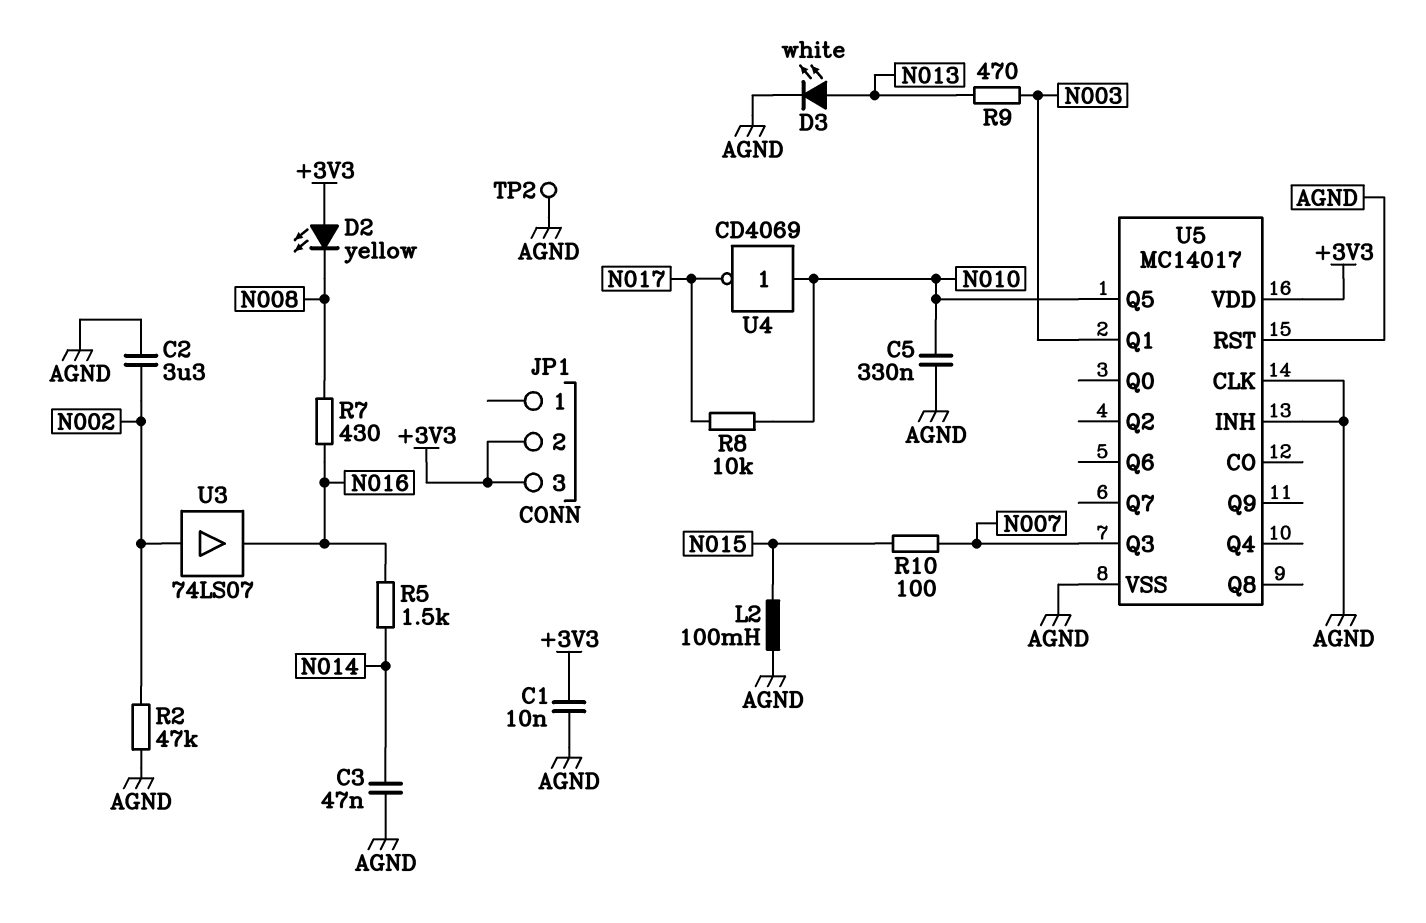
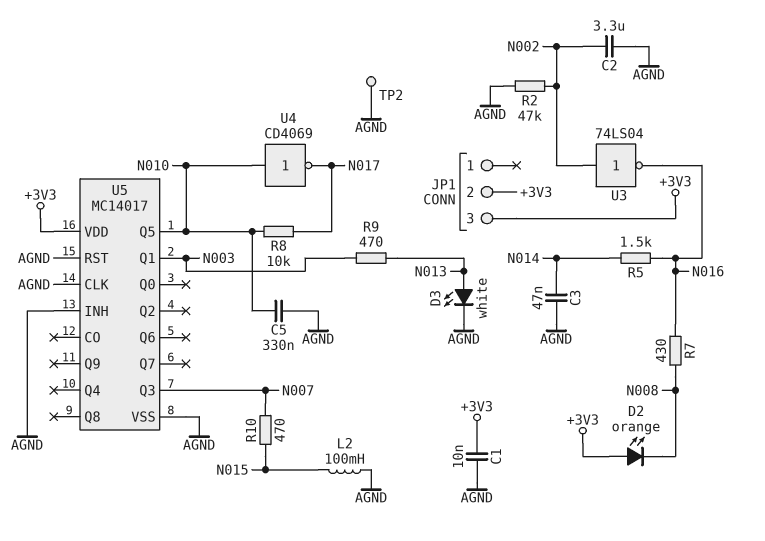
D2: LED yellow (A +3V3, K N008) -> LED orange (A +3V3, K N008)
R10: 100 (N007, N015) -> 470 (N007, N015)
U3: buffer 74LS07 (in N002, out N016) -> NOT 74LS04 (in N002, out N016)

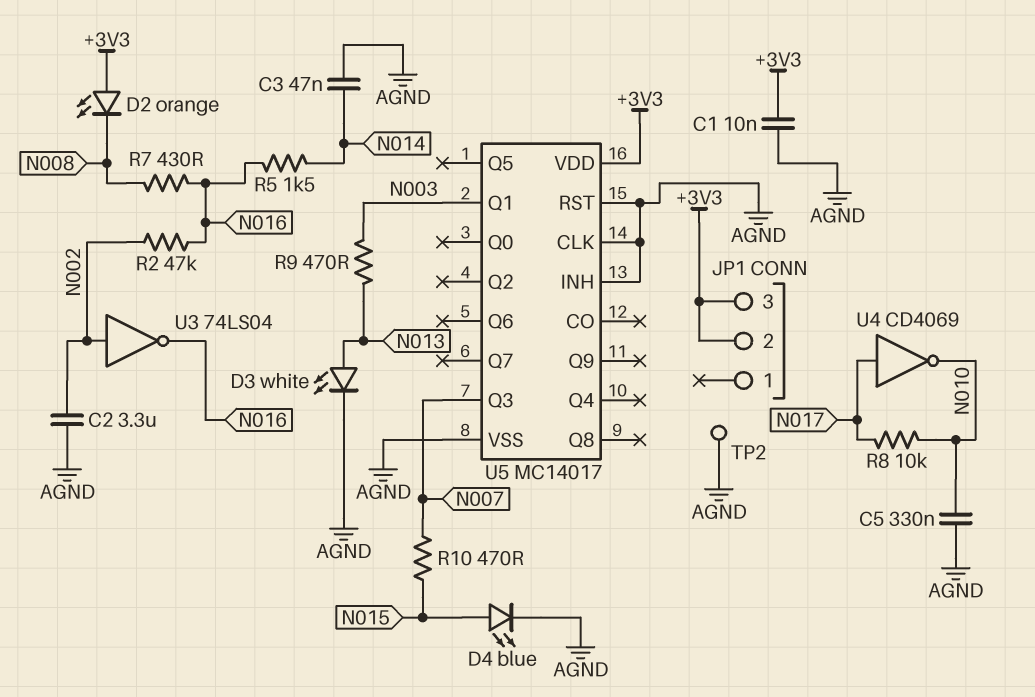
D4: none -> LED blue (A N015, K AGND)
L2: 100mH (AGND, N015) -> none
R2: 47k (AGND, N002) -> 47k (N002, N016)
U4: NOT CD4069 (in N010, out N017) -> NOT CD4069 (in N017, out N010)
U5 pin Q5: N010 -> none

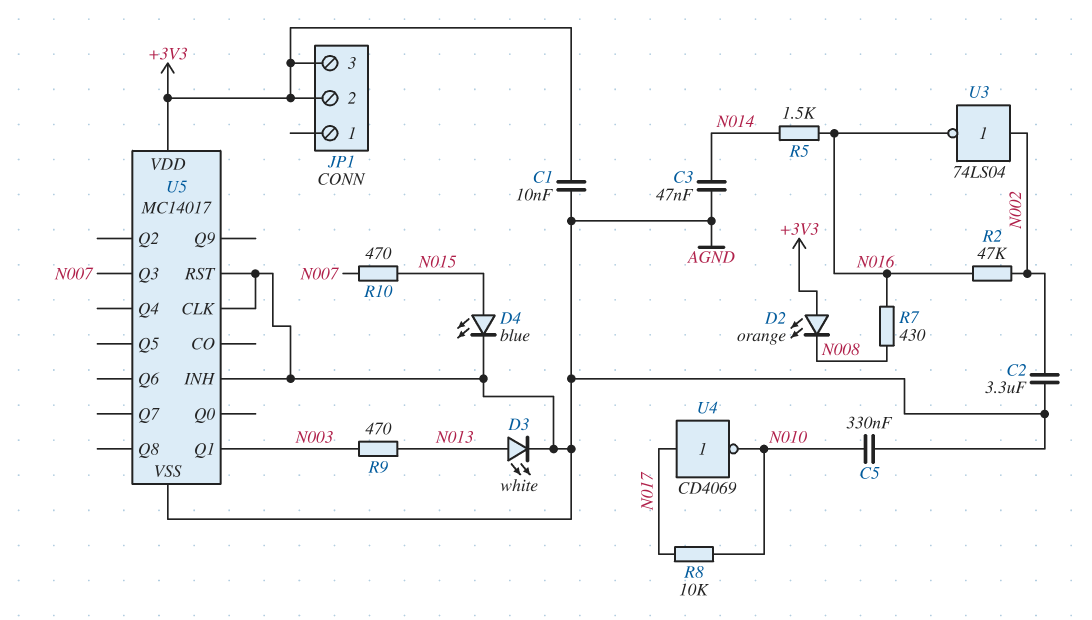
TP2: test point (AGND) -> none

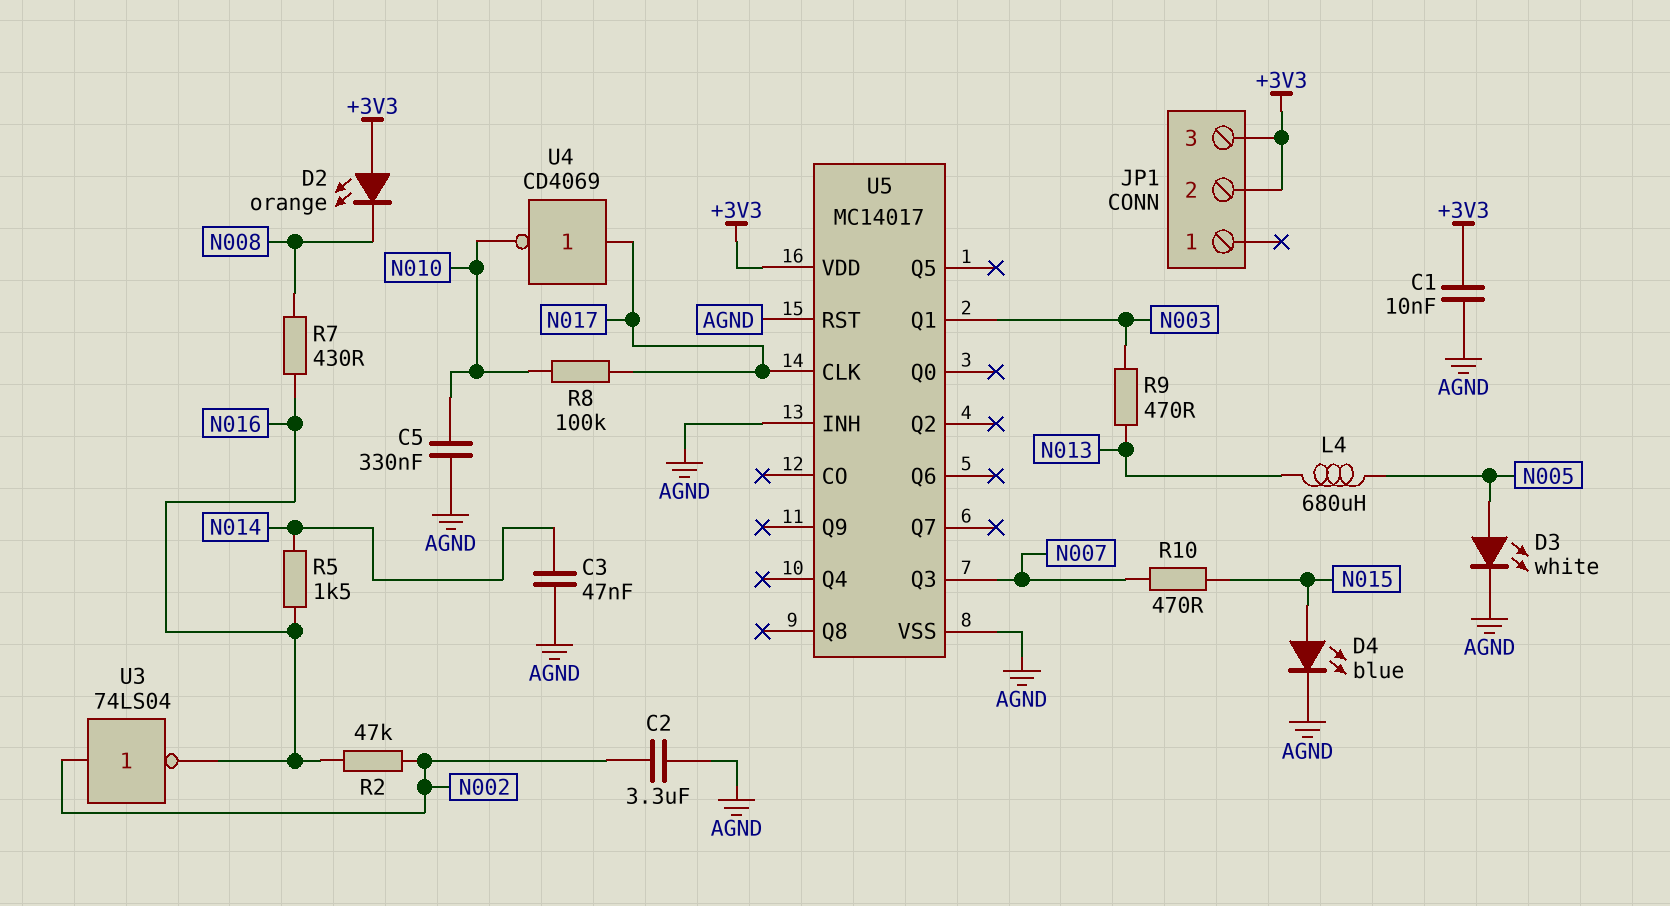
D3: LED white (A N013, K AGND) -> LED white (A N005, K AGND)
L4: none -> 680uH (N005, N013)
R8: 10k (N010, N017) -> 100k (N010, N017)
U5 pin CLK: AGND -> N017

